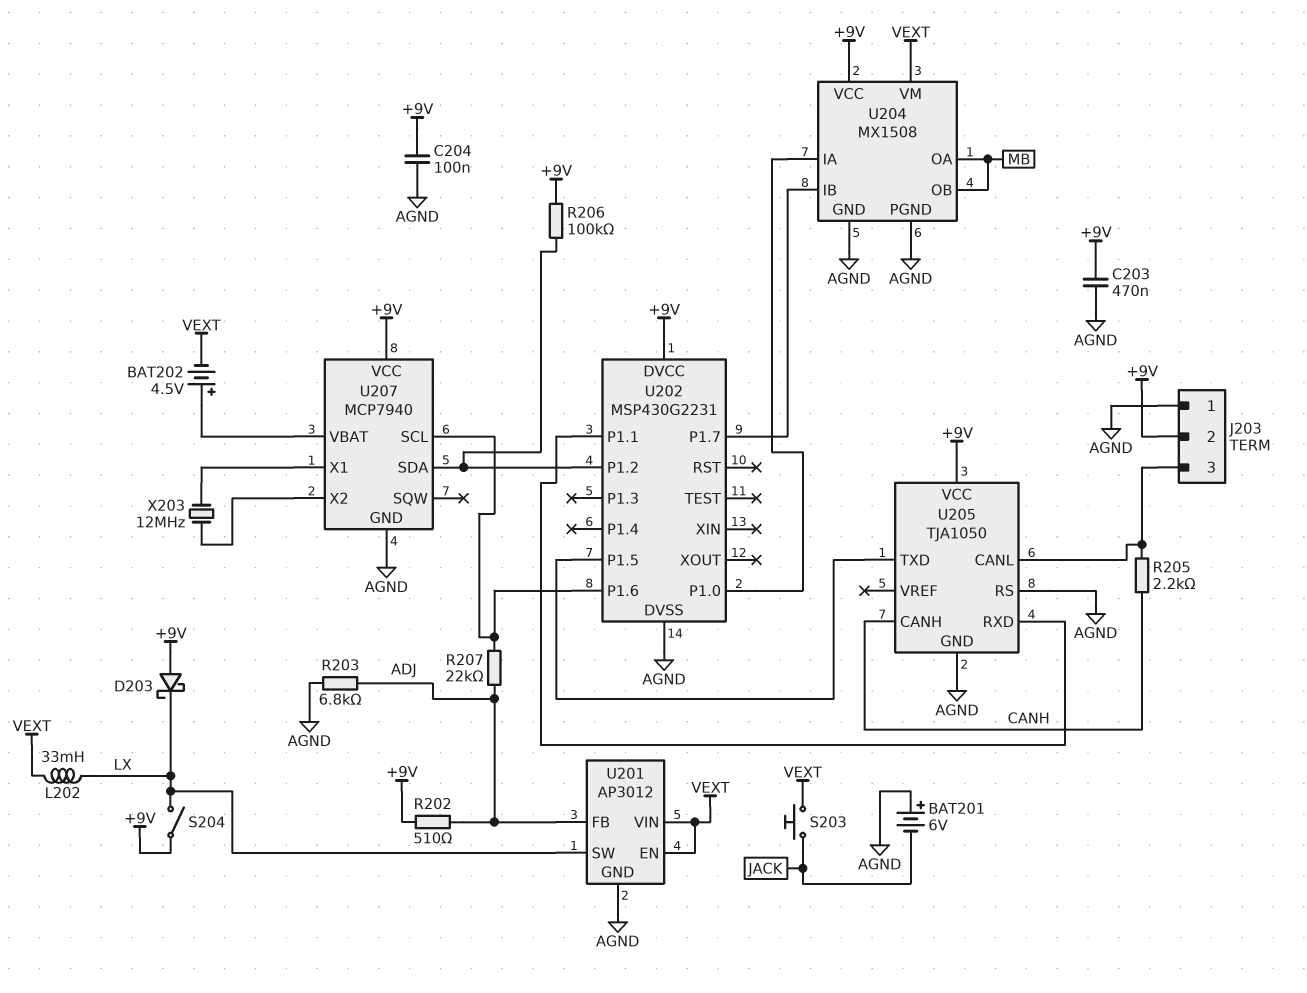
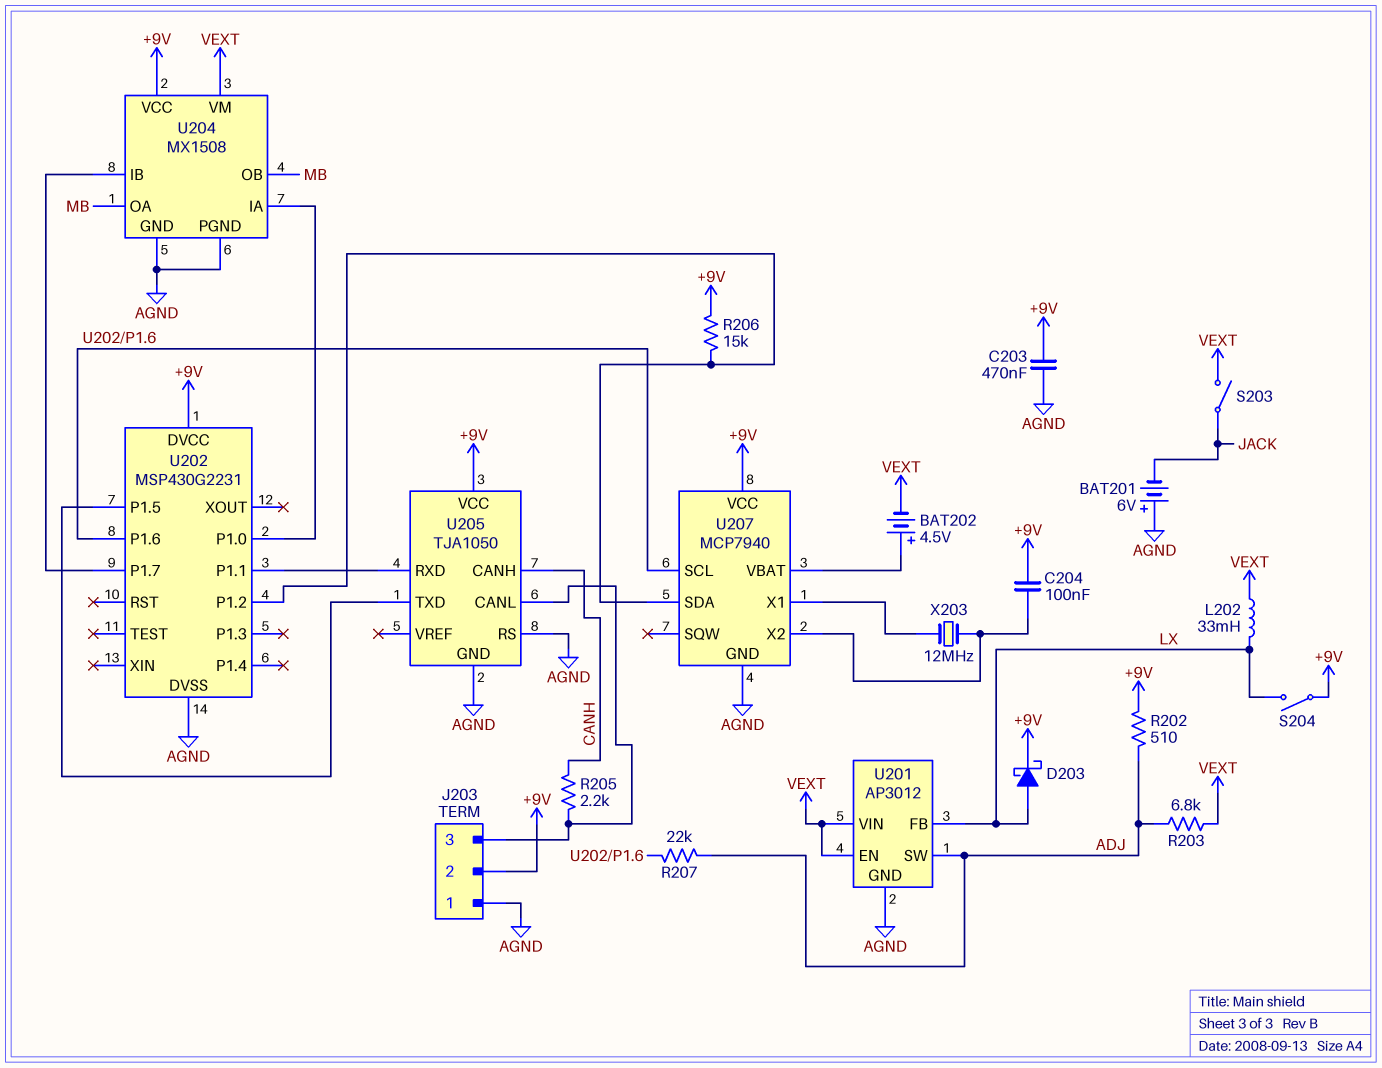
C204: 100nF (+9V, AGND) -> 100nF (+9V, U207/X2)
D203: schottky (A +9V, K LX) -> schottky (A LX, K +9V)
R203: 6.8k (ADJ, AGND) -> 6.8k (ADJ, VEXT)
R206: 100k (+9V, U202/P1.2) -> 15k (+9V, U202/P1.2)
S203: button (JACK, VEXT) -> switch (JACK, VEXT)
U201 pin FB: ADJ -> LX
U201 pin SW: LX -> ADJ

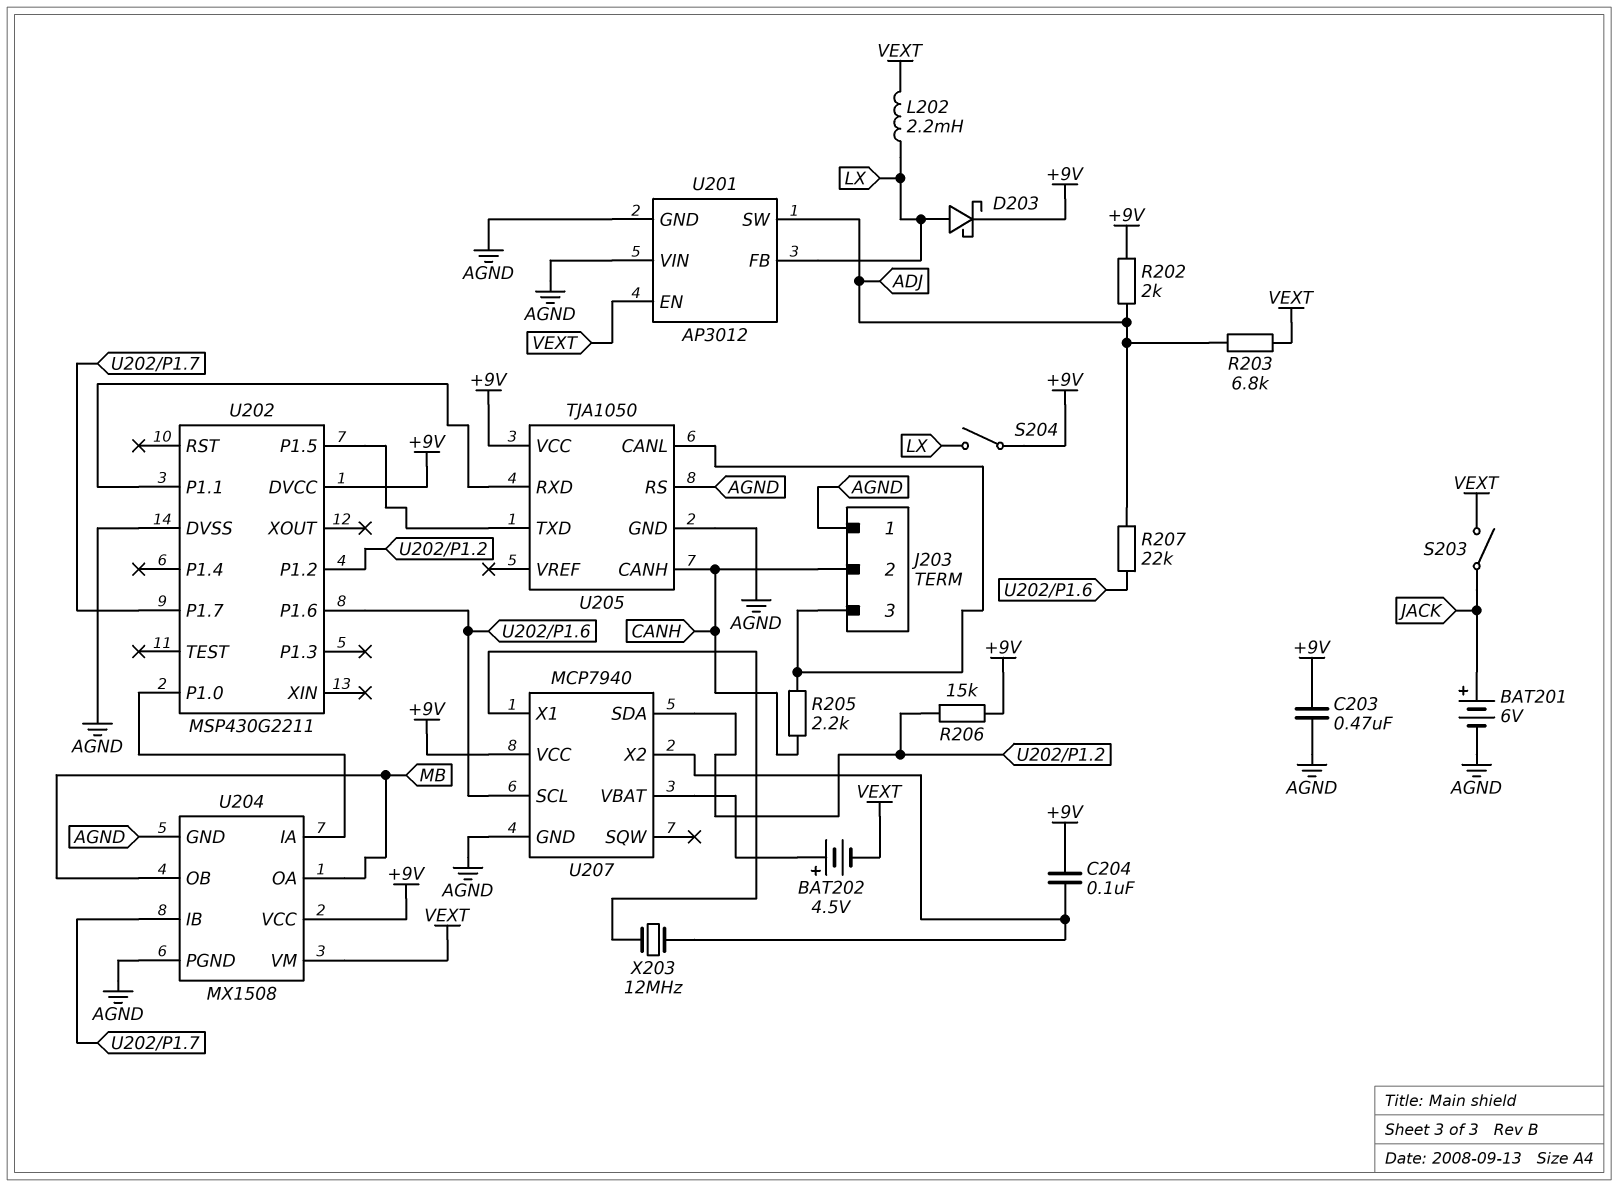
BAT201: 6V (plus AGND, minus JACK) -> 6V (plus JACK, minus AGND)
J203 pin 2: +9V -> CANH
L202: 33mH (LX, VEXT) -> 2.2mH (LX, VEXT)
R202: 510 (+9V, ADJ) -> 2k (+9V, ADJ)
U201 pin VIN: VEXT -> AGND
U202: MSP430G2231 -> MSP430G2211

